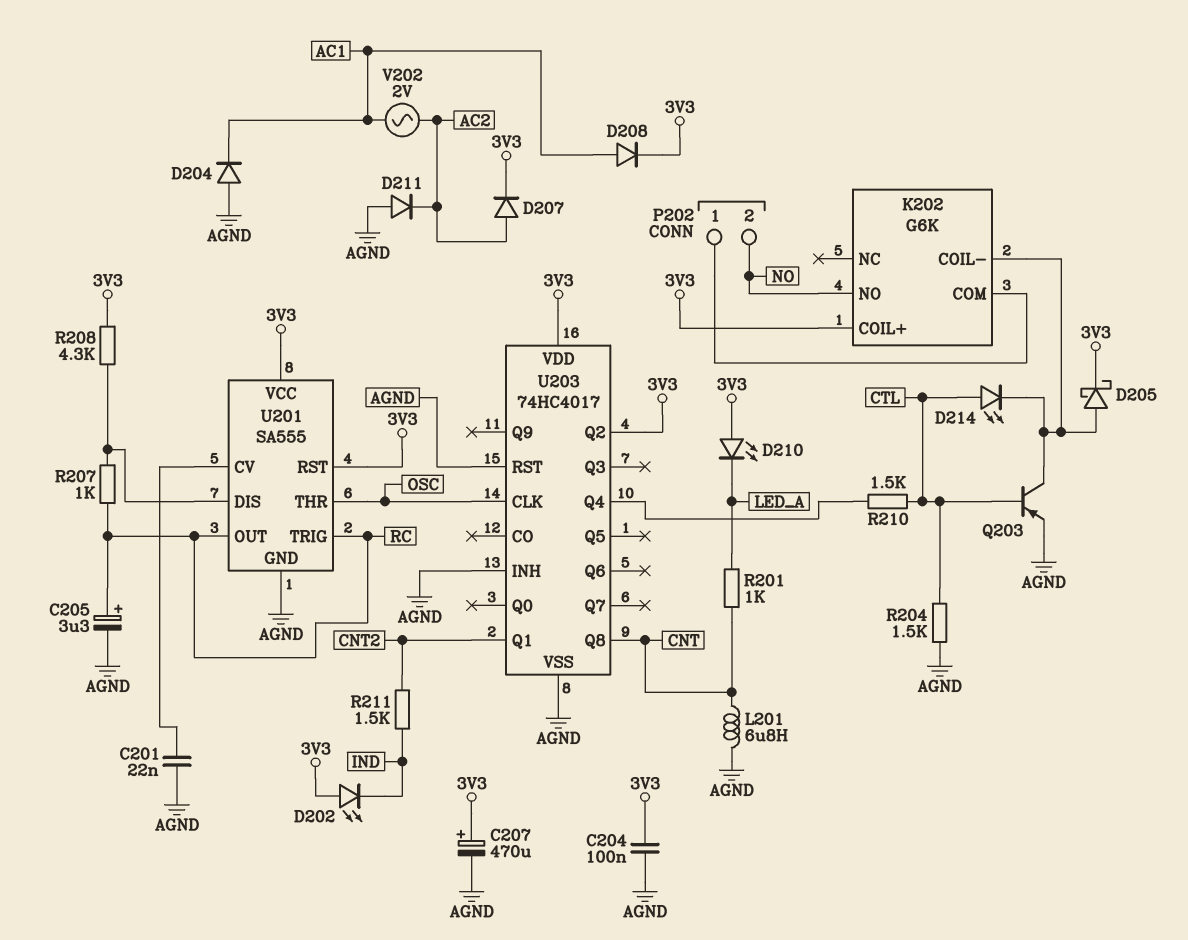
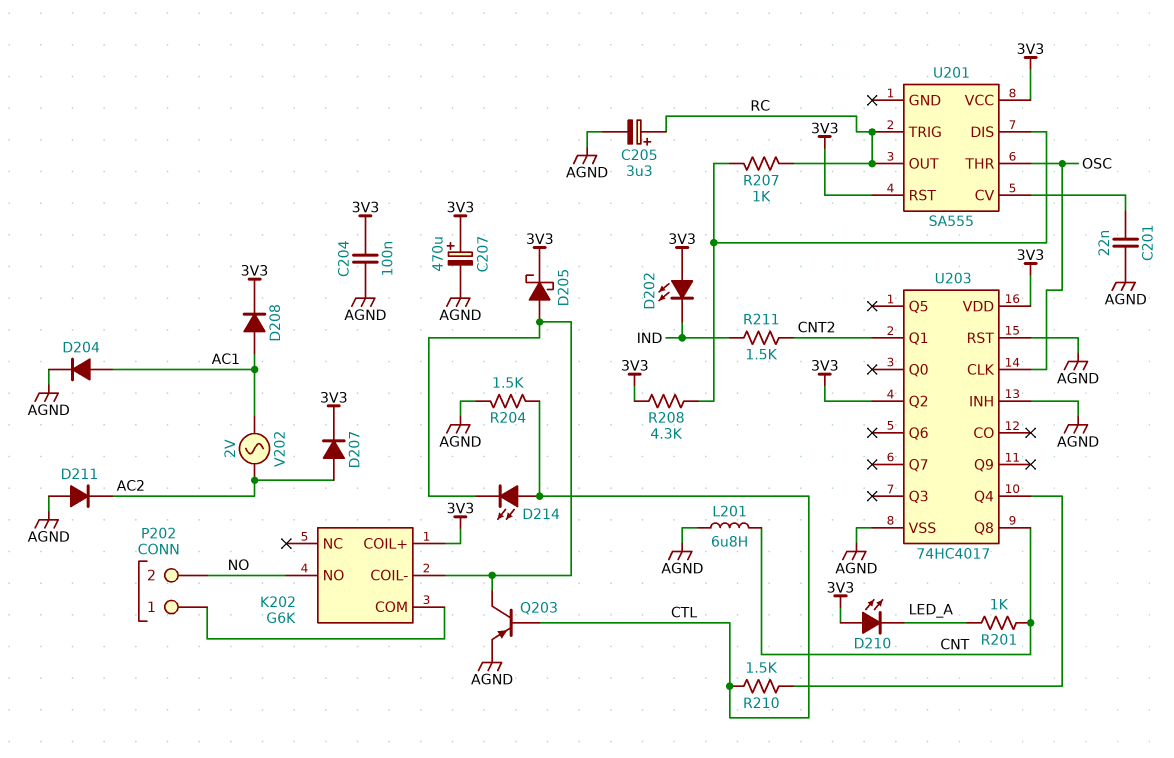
D204: diode (A AGND, K AC1) -> diode (A AC1, K AGND)
U201 pin GND: AGND -> none

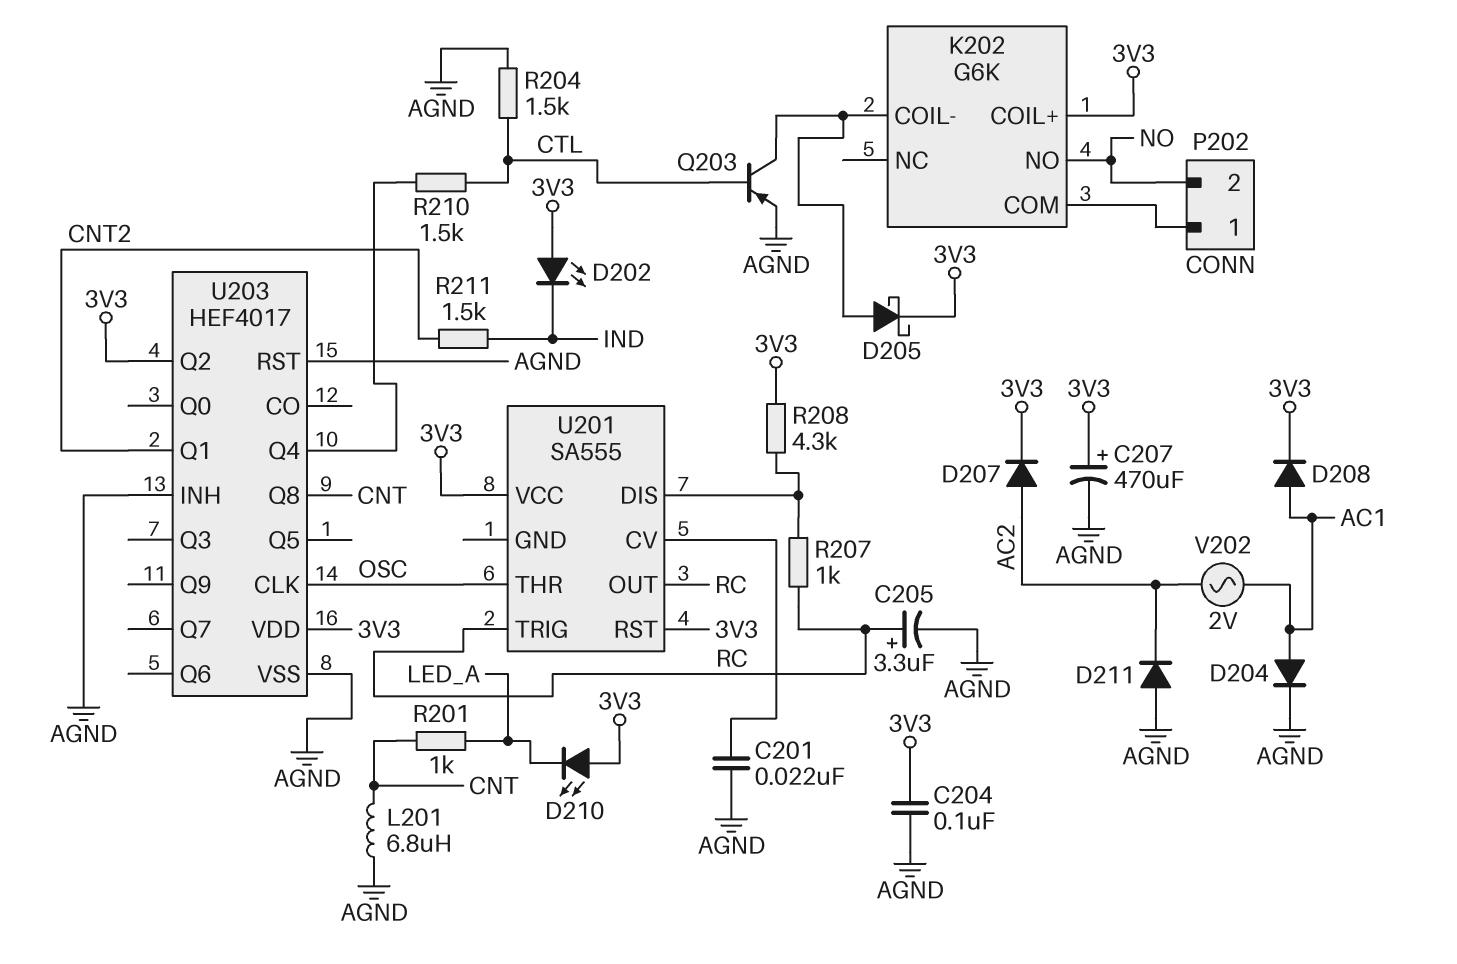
D214: LED (A CTL, K K202/COIL-) -> none
U203: 74HC4017 -> HEF4017

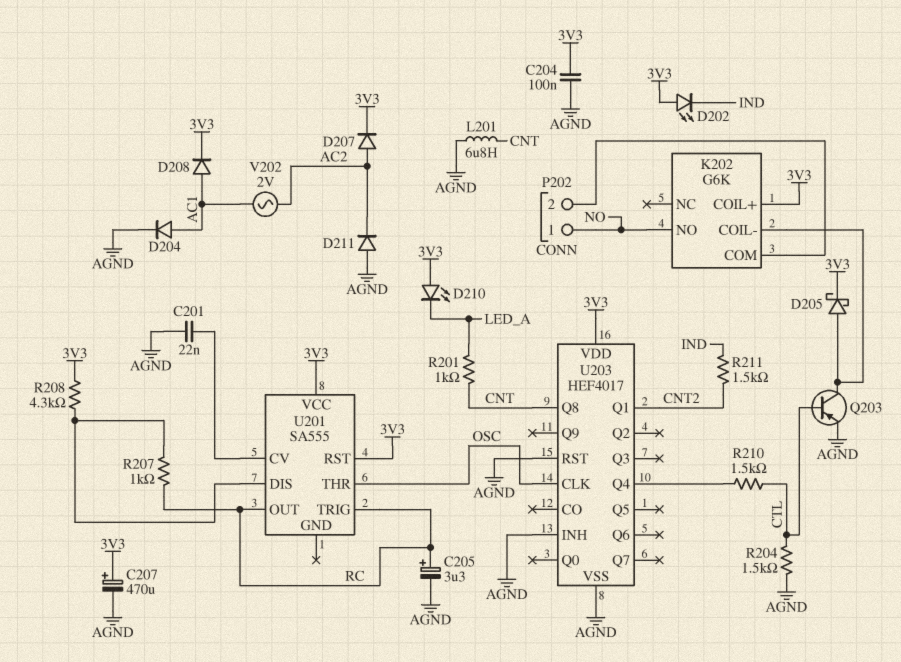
P202 pin 1: K202/COM -> NO
P202 pin 2: NO -> K202/COM
U203 pin Q2: 3V3 -> none

